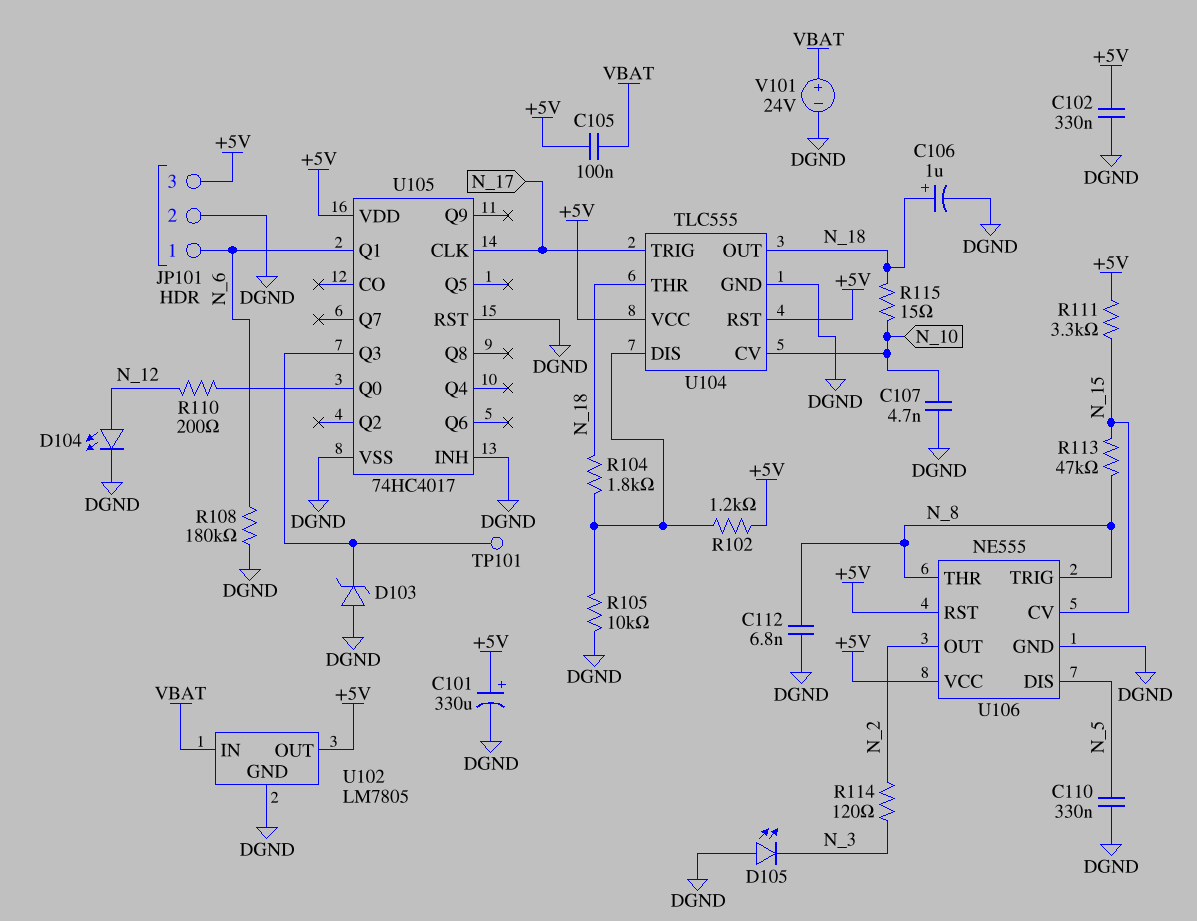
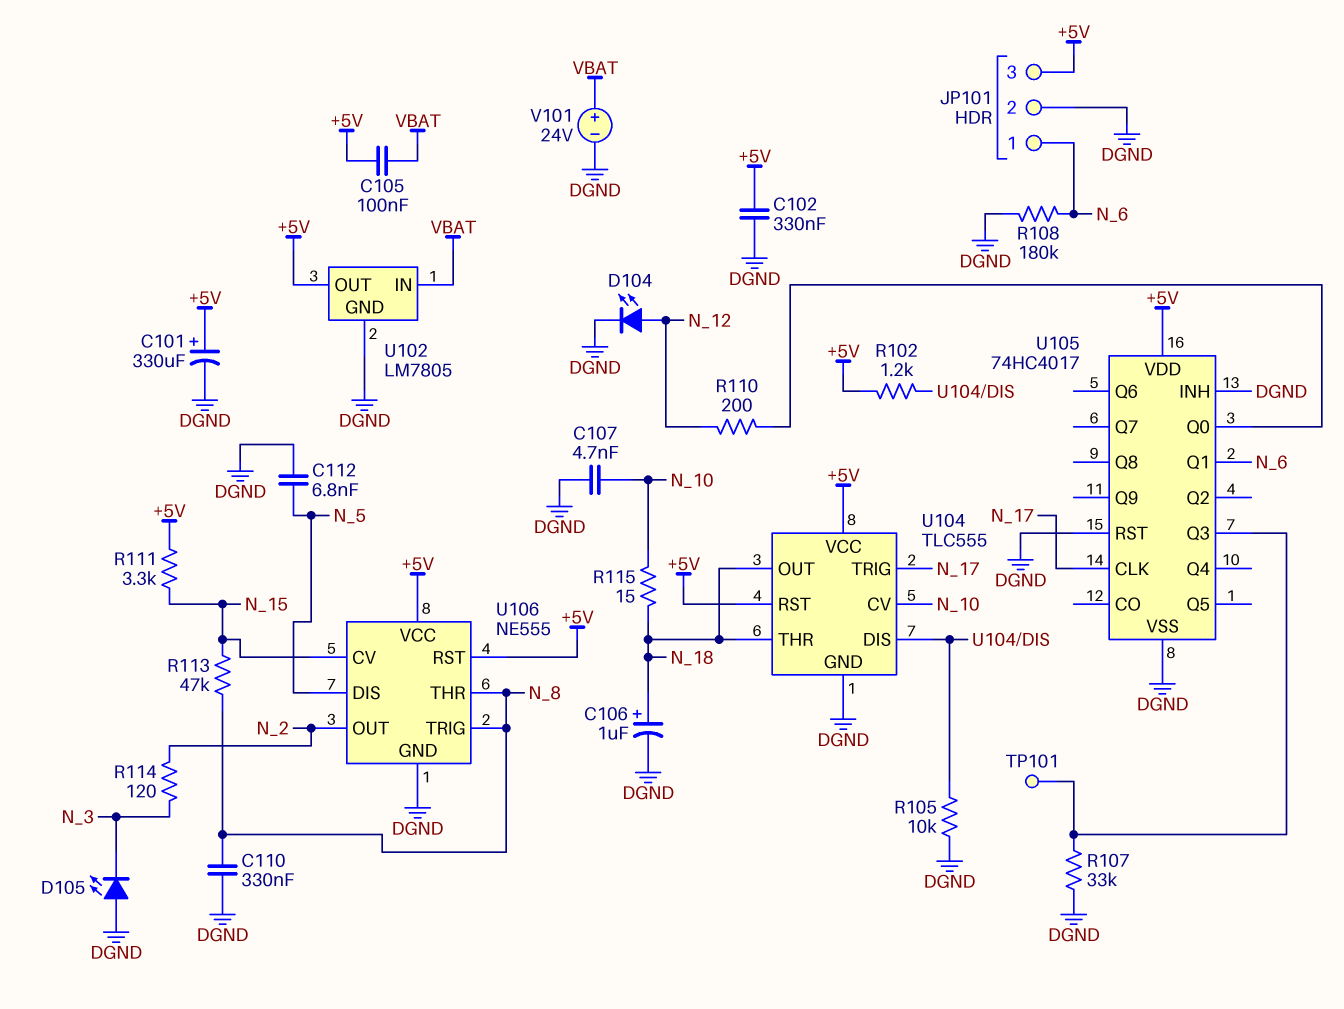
C110: 330nF (DGND, N_5) -> 330nF (DGND, N_8)
C112: 6.8nF (DGND, N_8) -> 6.8nF (DGND, N_5)
D103: zener (A DGND, K U105/Q3) -> none
R104: 1.8k (N_18, U104/DIS) -> none
R107: none -> 33k (DGND, U105/Q3)

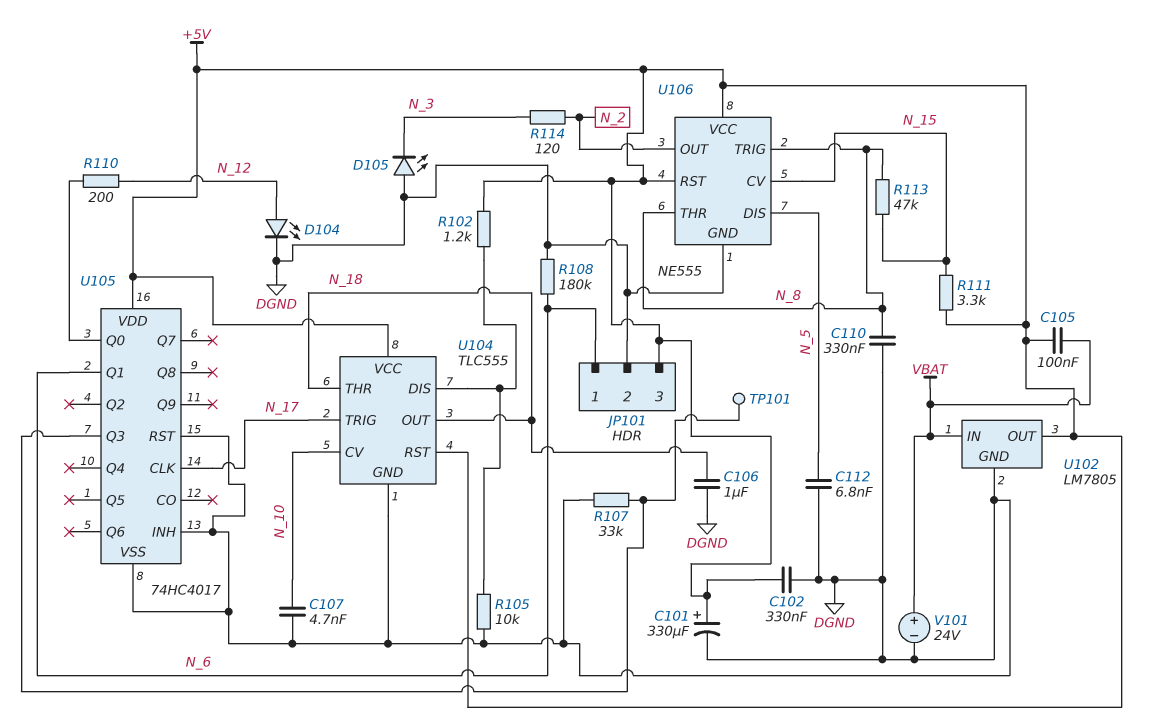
C106: 1uF (plus N_18, minus DGND) -> 1uF (DGND, N_18)
R115: 15 (N_10, N_18) -> none

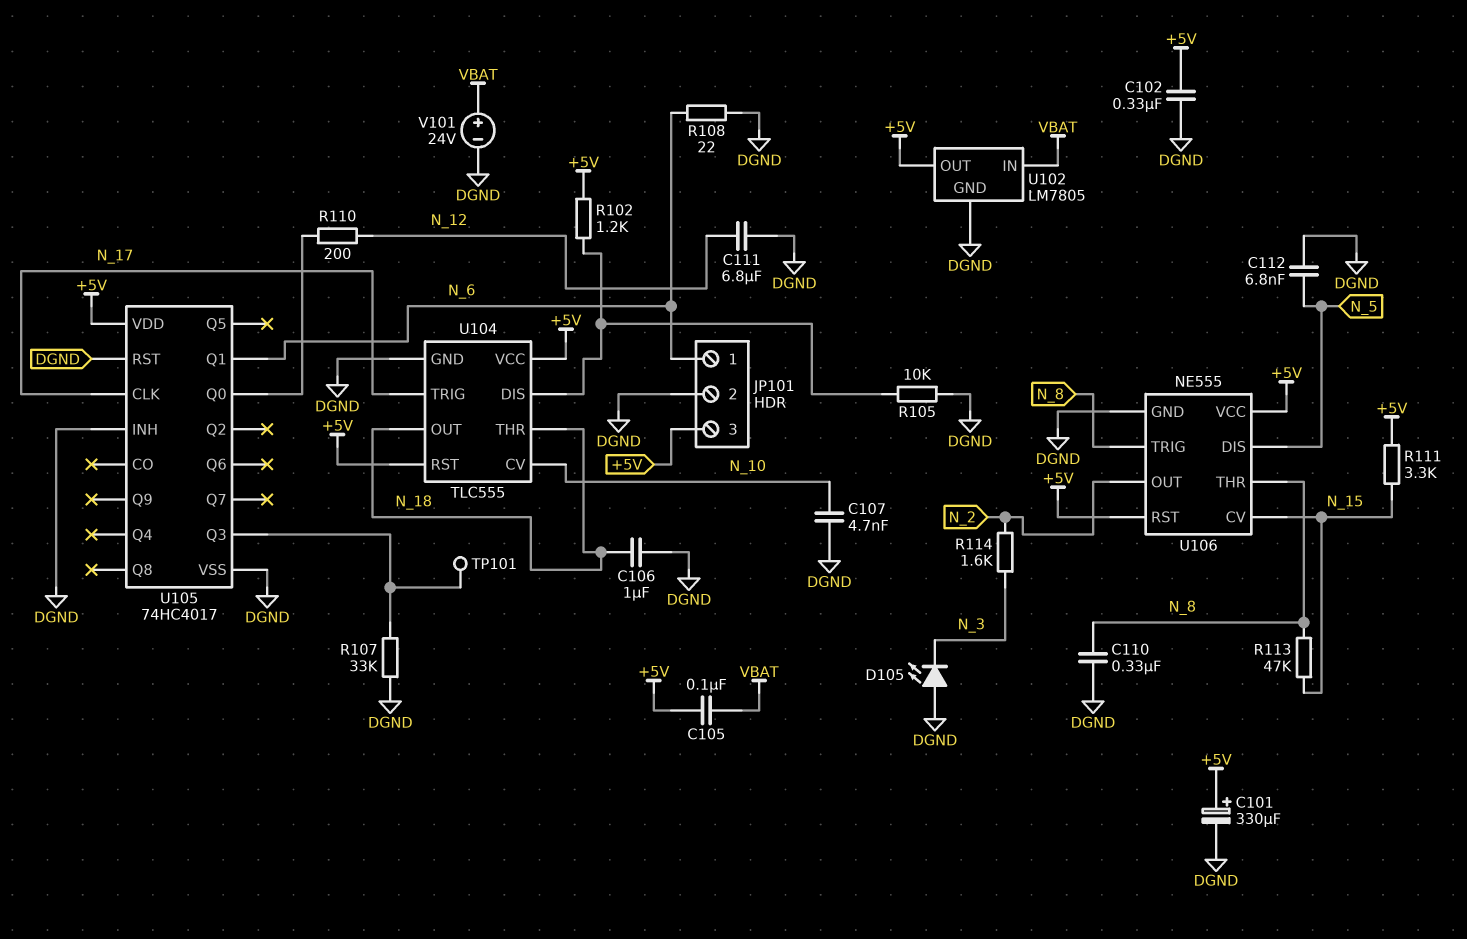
C111: none -> 6.8uF (DGND, N_12)
D104: LED (A N_12, K DGND) -> none
R108: 180k (DGND, N_6) -> 22 (DGND, N_6)
R114: 120 (N_2, N_3) -> 1.6k (N_2, N_3)

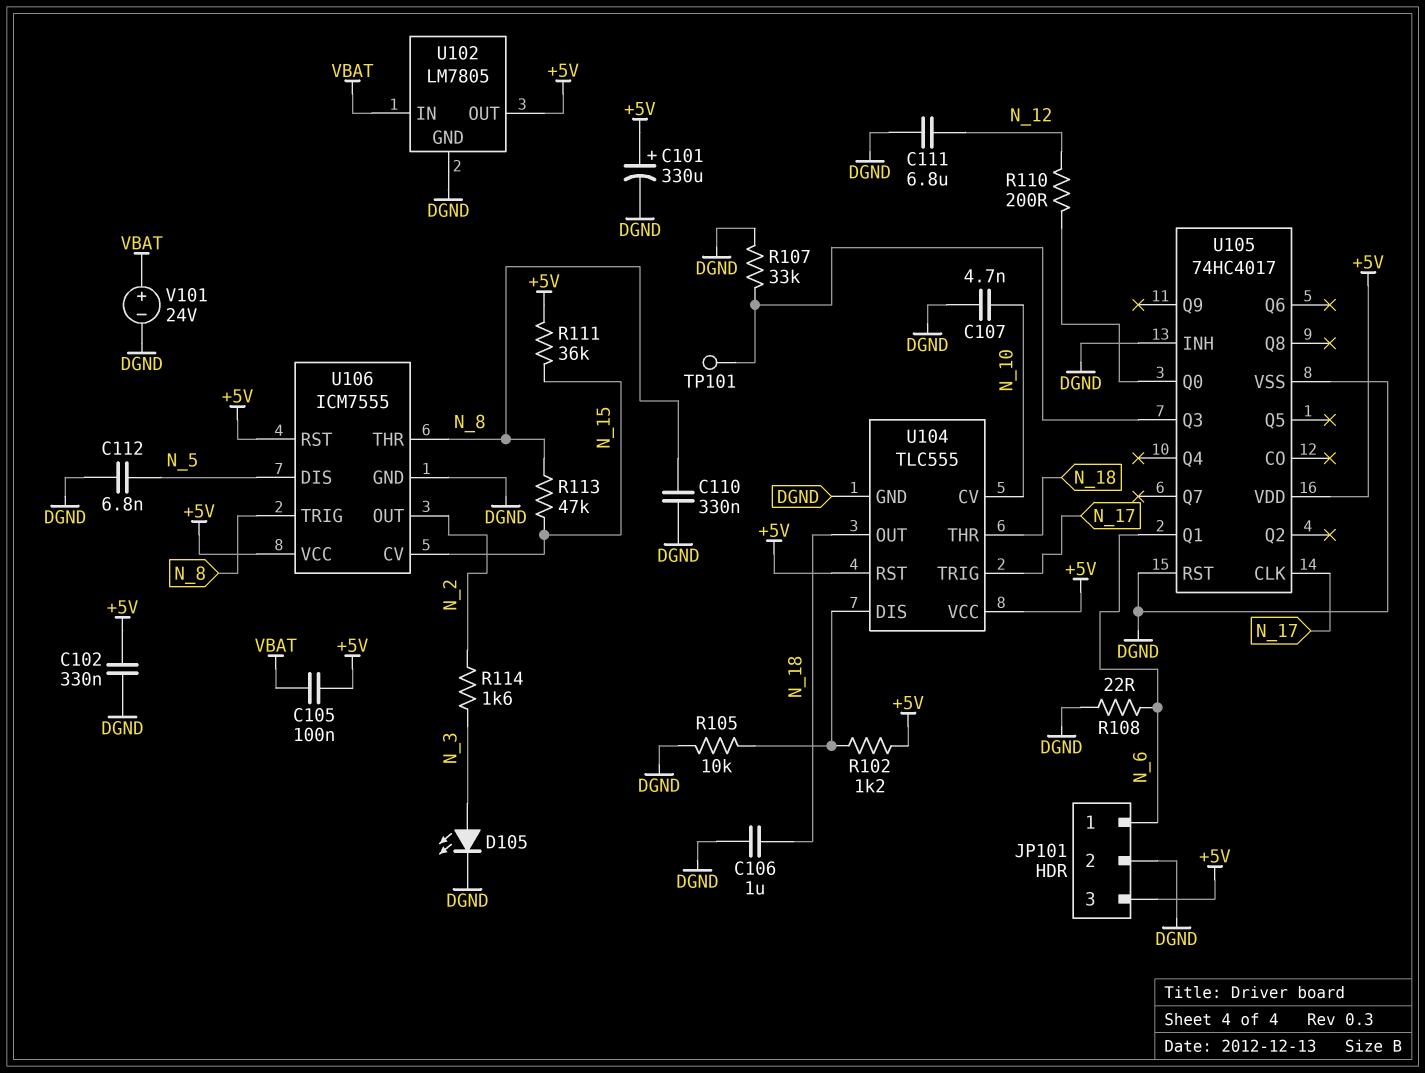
D105: LED (A DGND, K N_3) -> LED (A N_3, K DGND)
R111: 3.3k (+5V, N_15) -> 36k (+5V, N_15)
U106: NE555 -> ICM7555

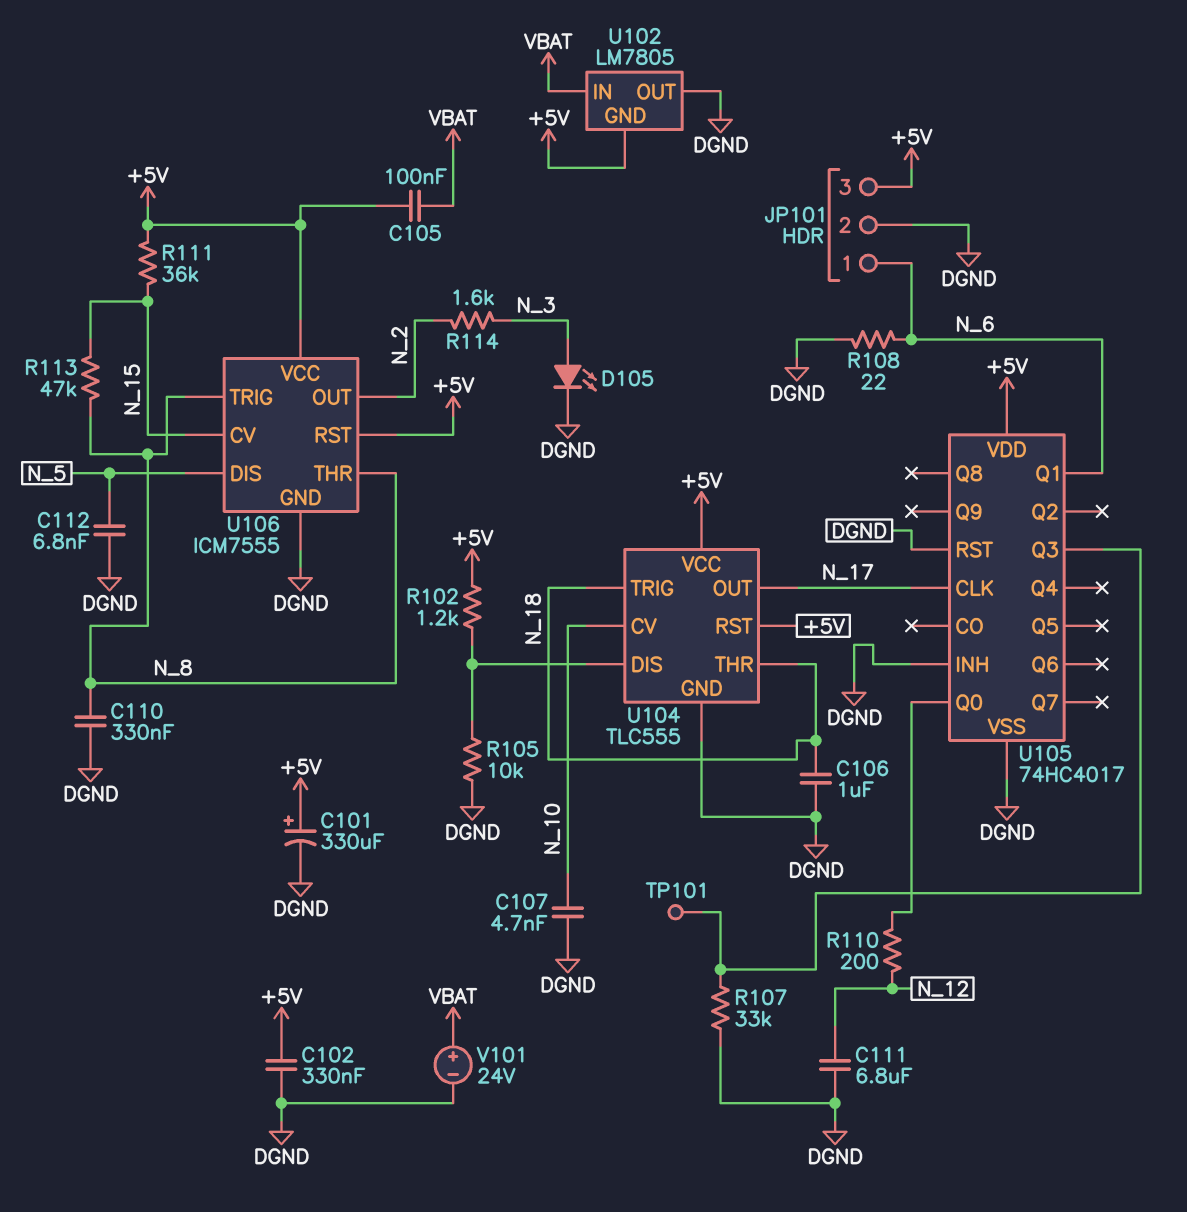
U102 pin GND: DGND -> +5V
U102 pin OUT: +5V -> DGND
U104 pin OUT: N_18 -> N_17
U104 pin TRIG: N_17 -> N_18

